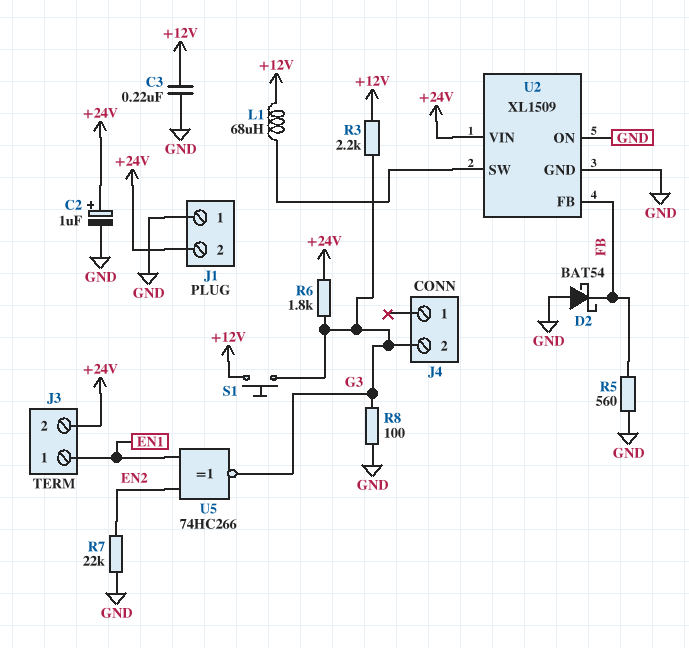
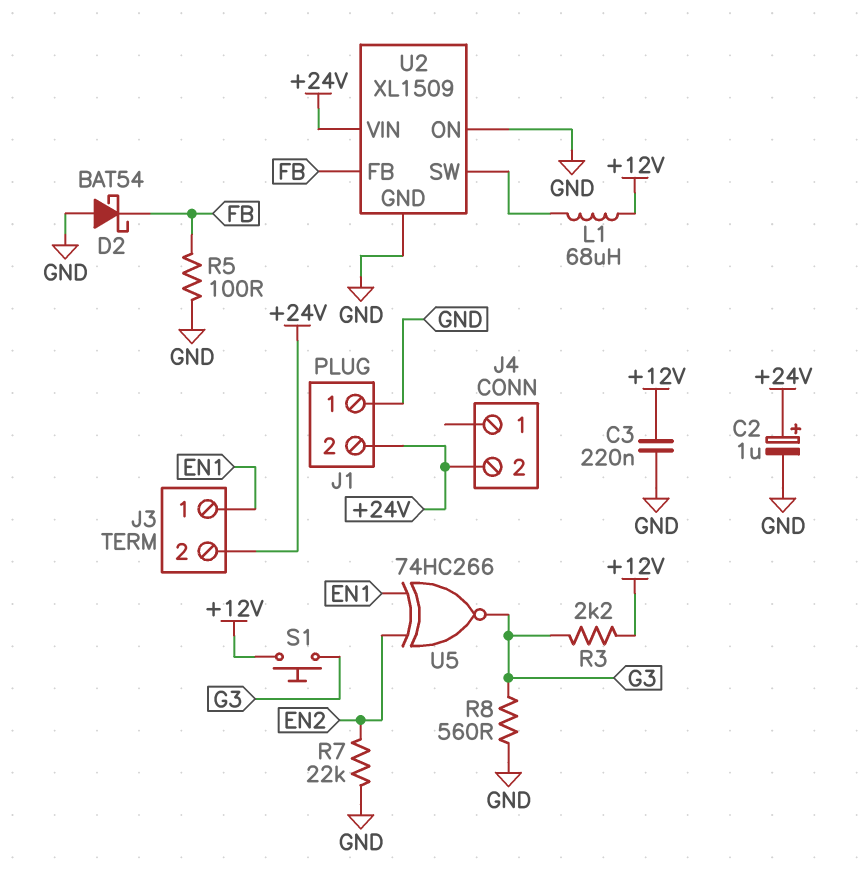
J4 pin 2: G3 -> +24V
R5: 560 (FB, GND) -> 100 (FB, GND)
R6: 1.8k (+24V, G3) -> none
R8: 100 (G3, GND) -> 560 (G3, GND)

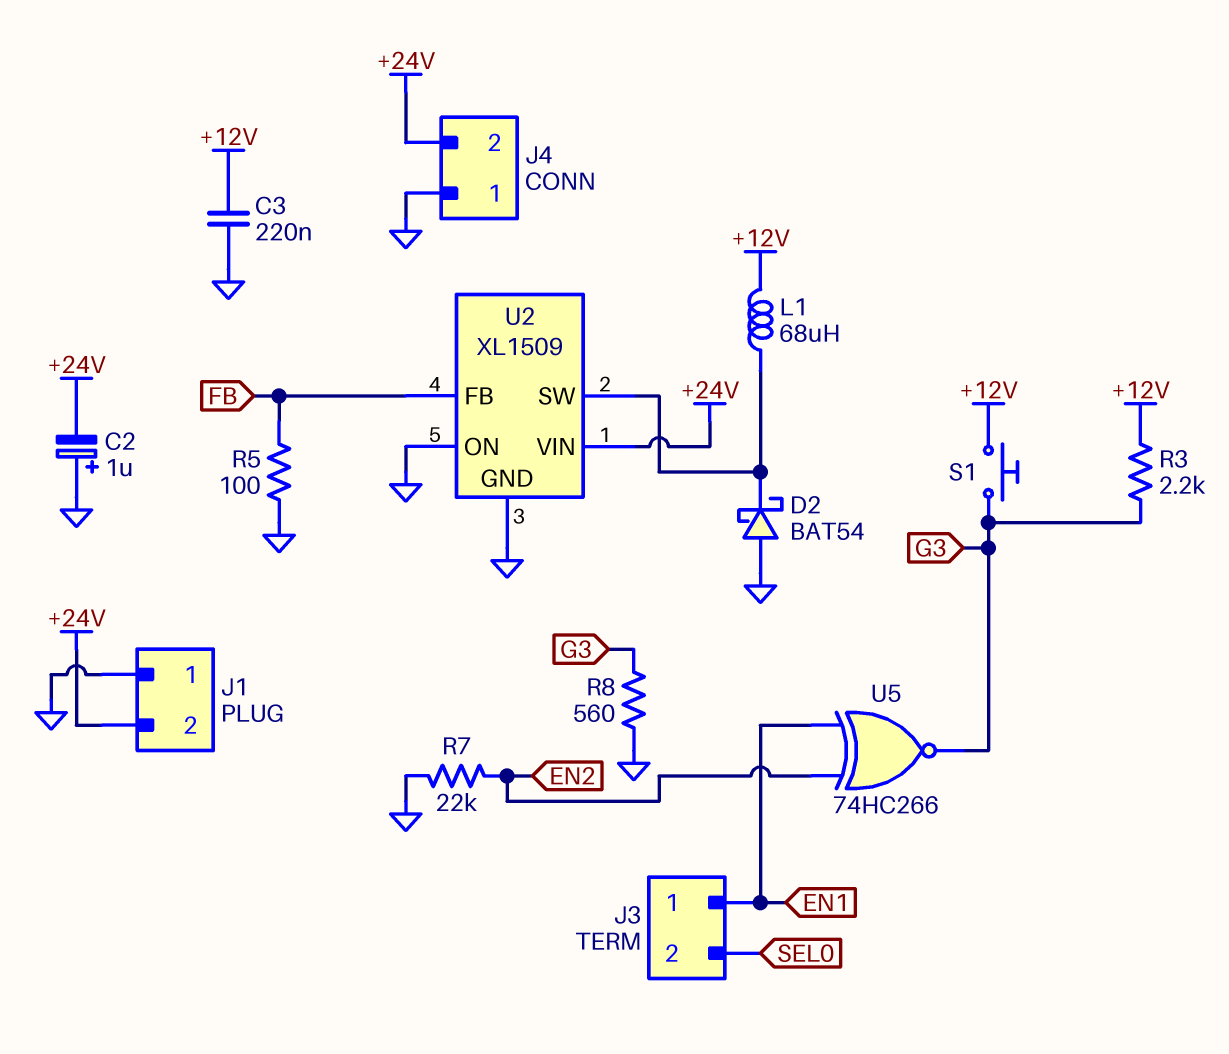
C2: 1uF (plus +24V, minus GND) -> 1uF (plus GND, minus +24V)
D2: schottky BAT54 (A GND, K FB) -> schottky BAT54 (A GND, K U2/SW)
J3 pin 2: +24V -> SEL0
J4 pin 1: none -> GND

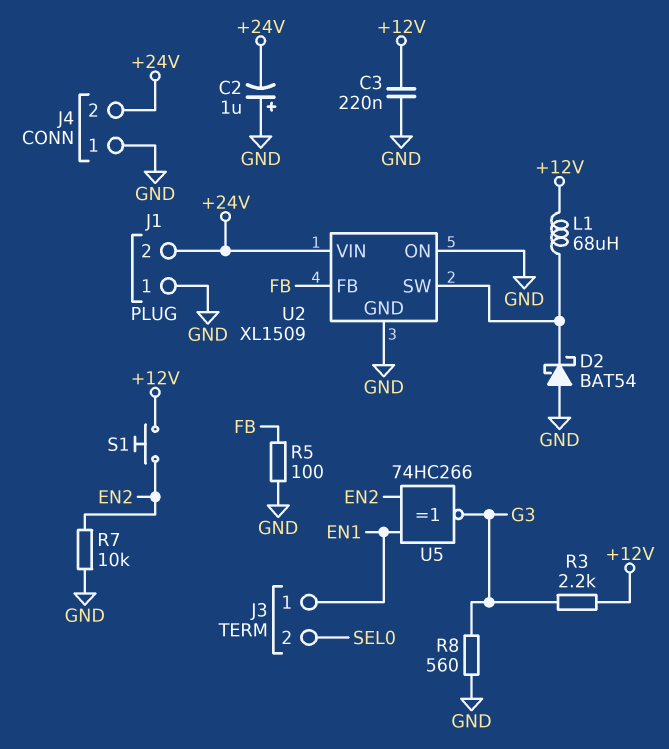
R7: 22k (EN2, GND) -> 10k (EN2, GND)
S1: button (+12V, G3) -> button (+12V, EN2)

